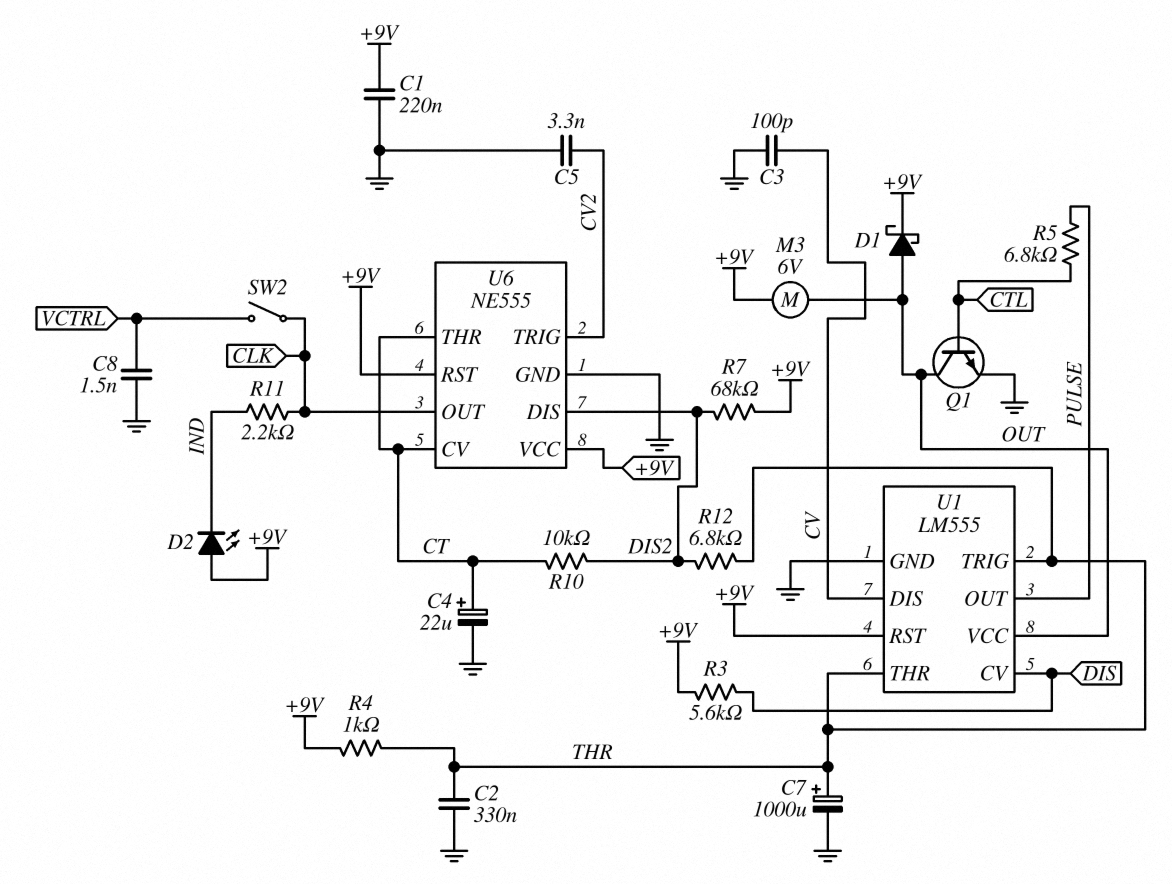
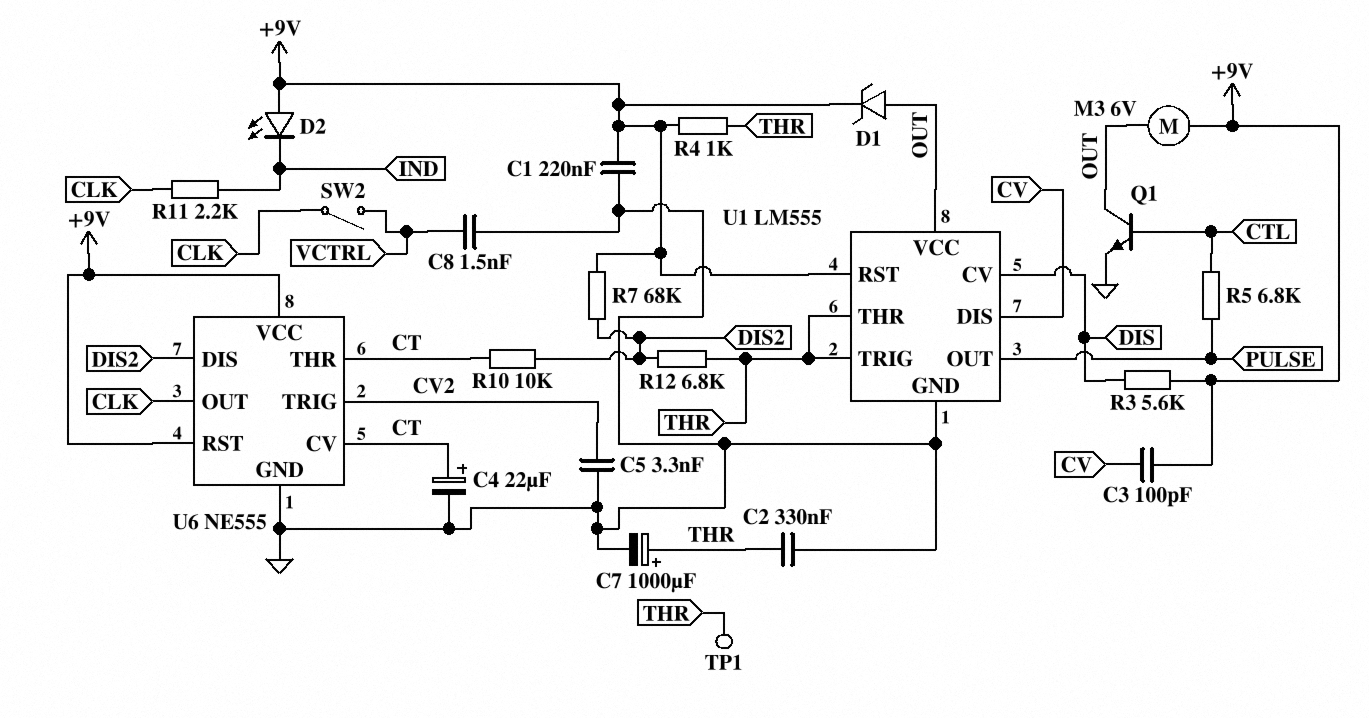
C3: 100pF (CV, GND) -> 100pF (+9V, CV)
D1: schottky (A OUT, K +9V) -> zener (A OUT, K +9V)
TP1: none -> test point (THR)

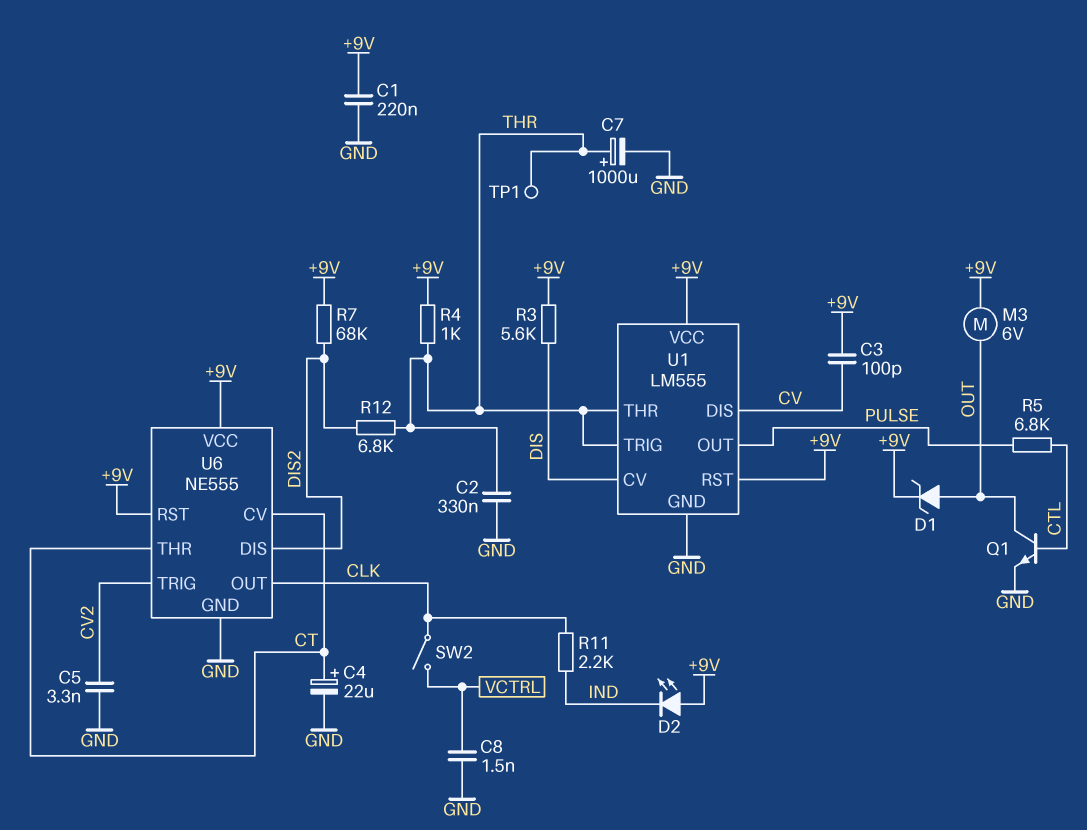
R10: 10k (CT, DIS2) -> none
U1 pin VCC: OUT -> +9V

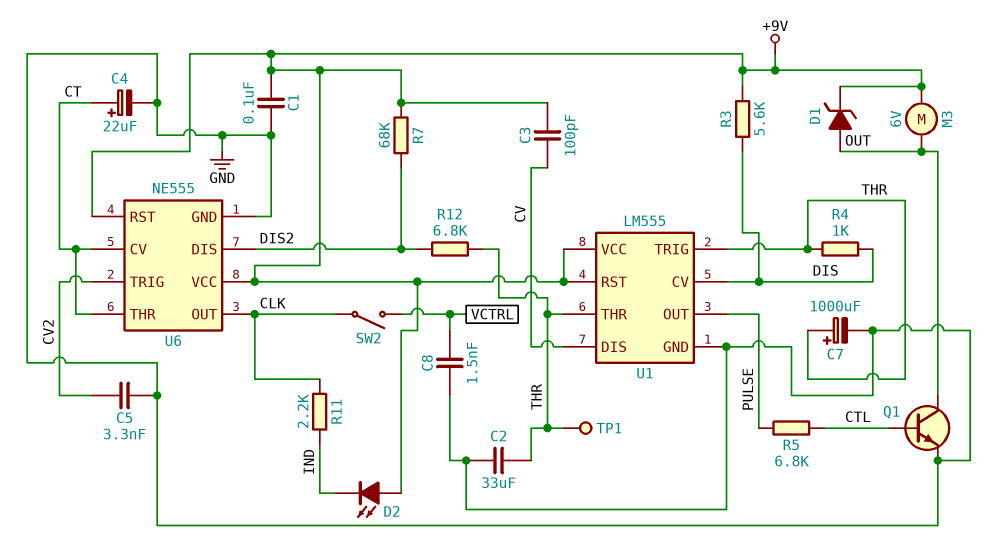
C1: 220nF (+9V, GND) -> 100nF (+9V, GND)
C2: 330nF (GND, THR) -> 33uF (GND, THR)
R4: 1k (+9V, THR) -> 1k (DIS, THR)

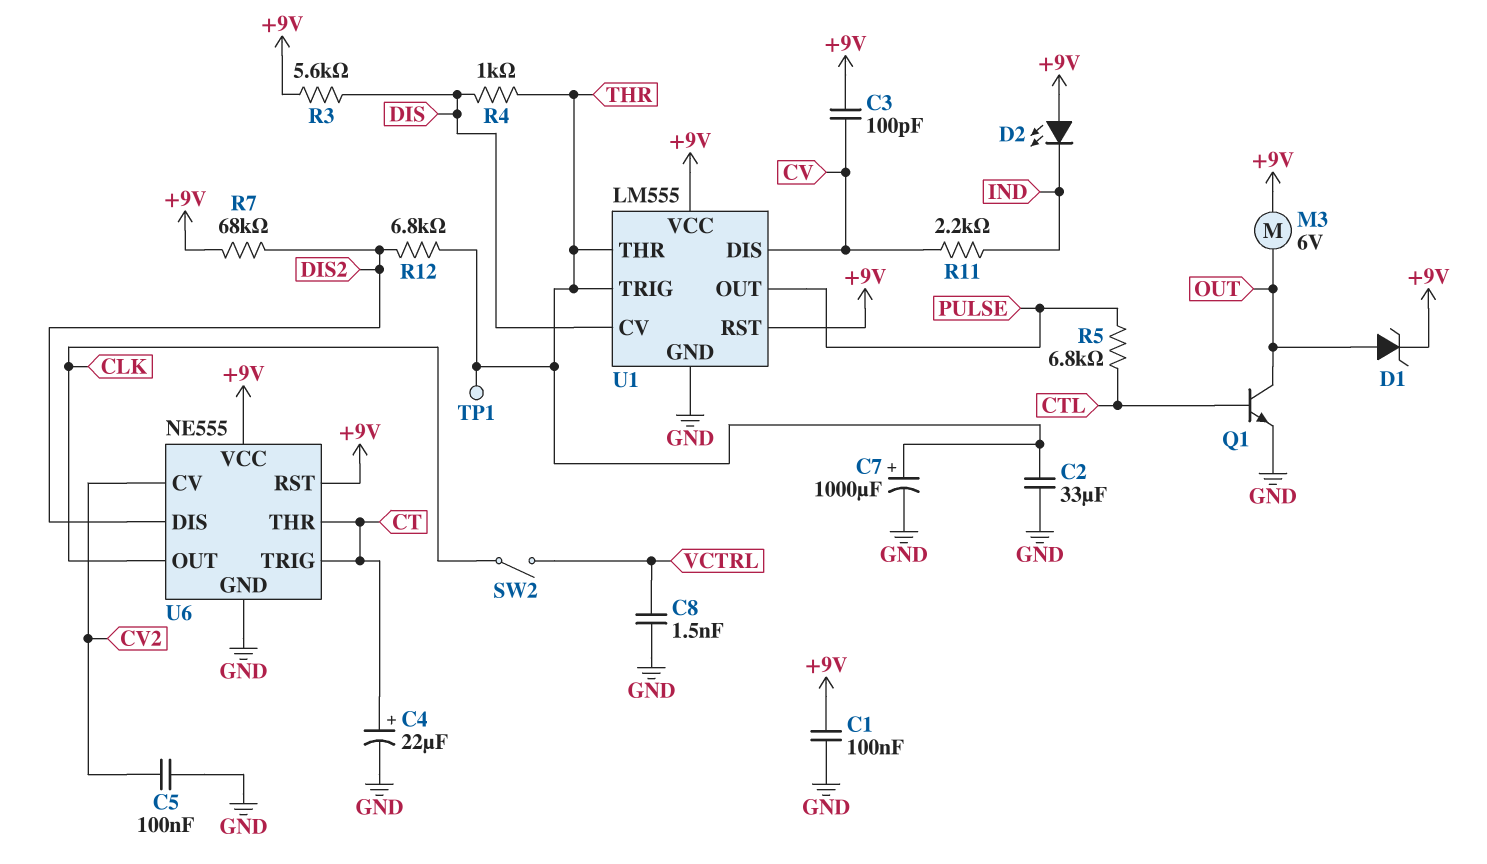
C5: 3.3nF (CV2, GND) -> 100nF (CV2, GND)
R11: 2.2k (CLK, IND) -> 2.2k (CV, IND)
U6 pin CV: CT -> CV2
U6 pin TRIG: CV2 -> CT

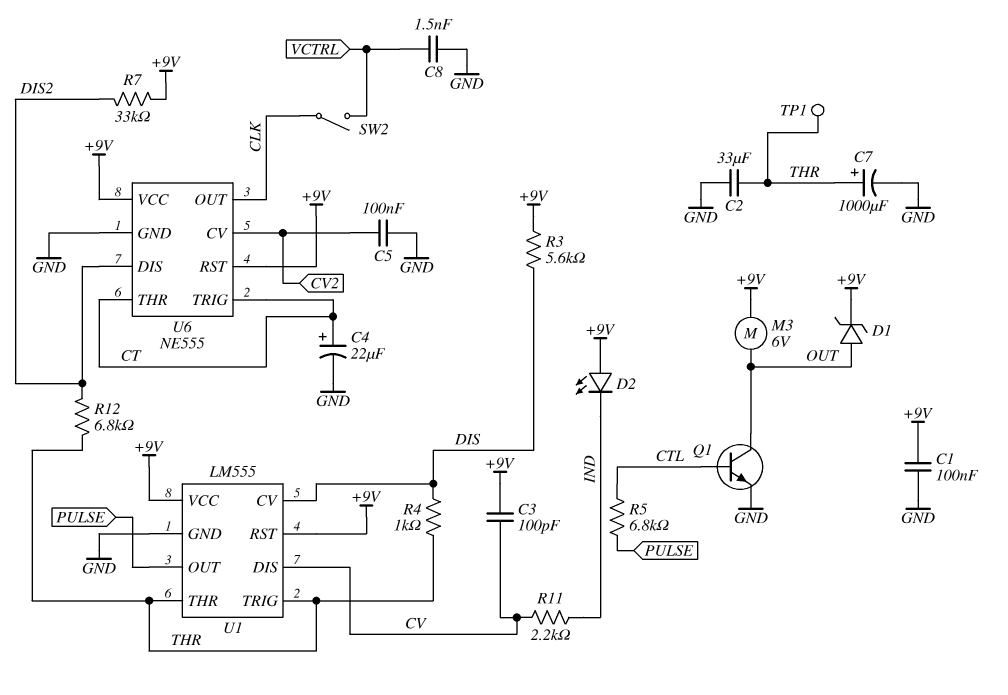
R7: 68k (+9V, DIS2) -> 33k (+9V, DIS2)

